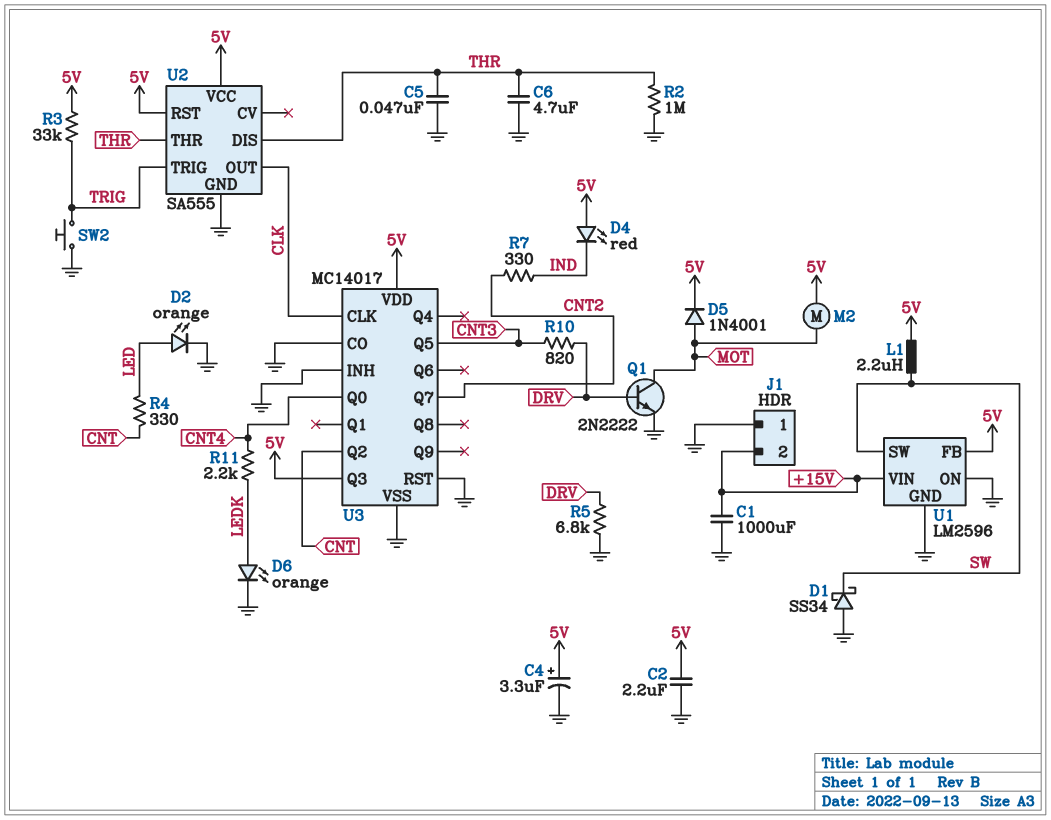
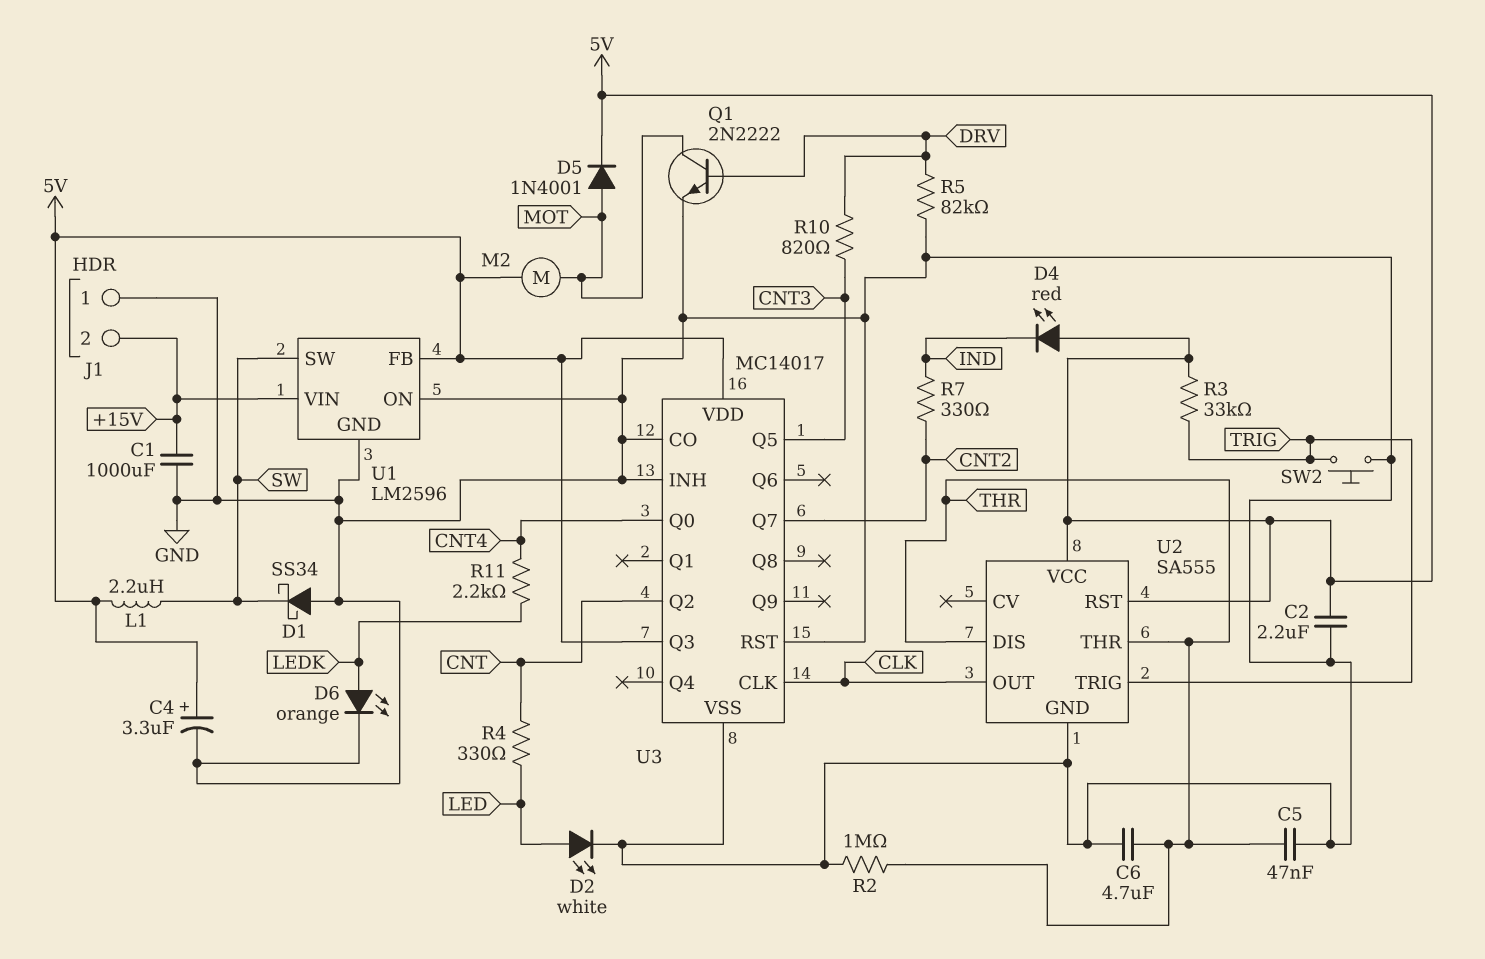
D2: LED orange (A LED, K GND) -> LED white (A LED, K GND)
R5: 6.8k (DRV, GND) -> 82k (DRV, GND)

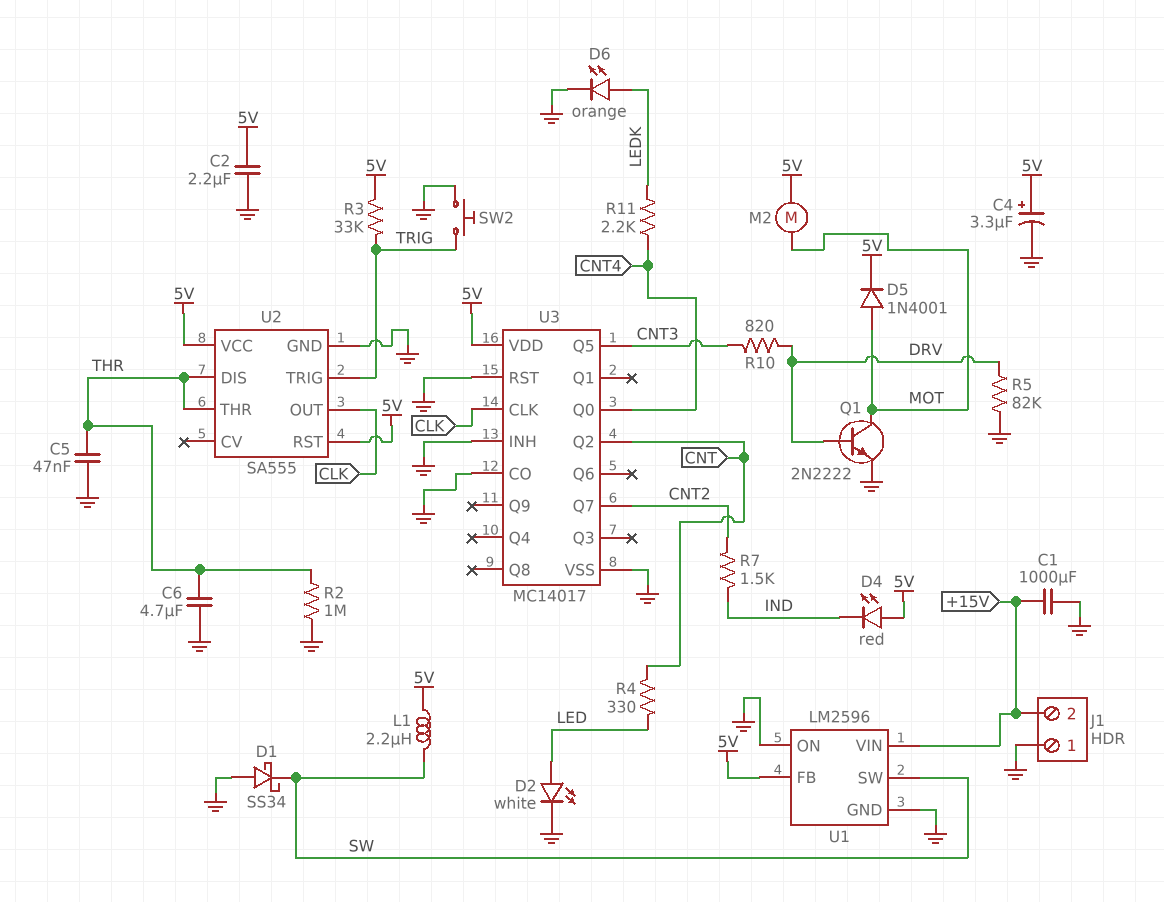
R7: 330 (CNT2, IND) -> 1.5k (CNT2, IND)
U3 pin Q3: 5V -> none

